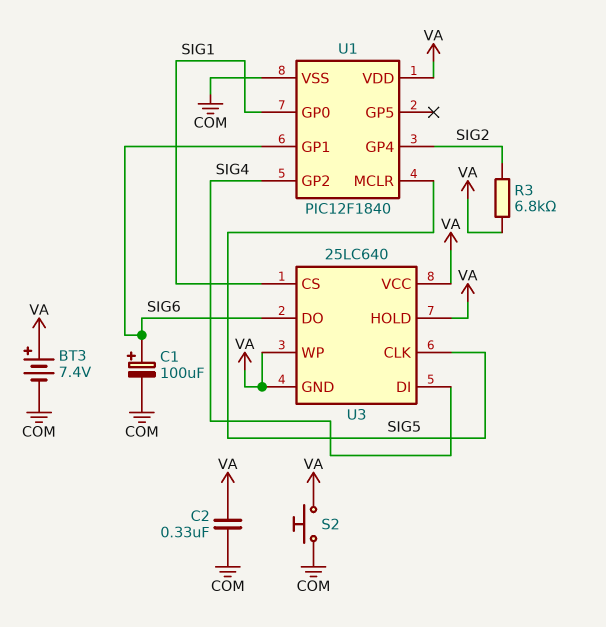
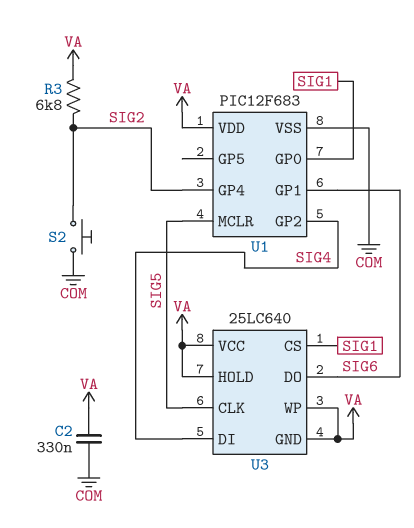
BT3: 7.4V (plus VA, minus COM) -> none
C1: 100uF (plus SIG6, minus COM) -> none
S2: button (COM, VA) -> button (COM, SIG2)
U1: PIC12F1840 -> PIC12F683

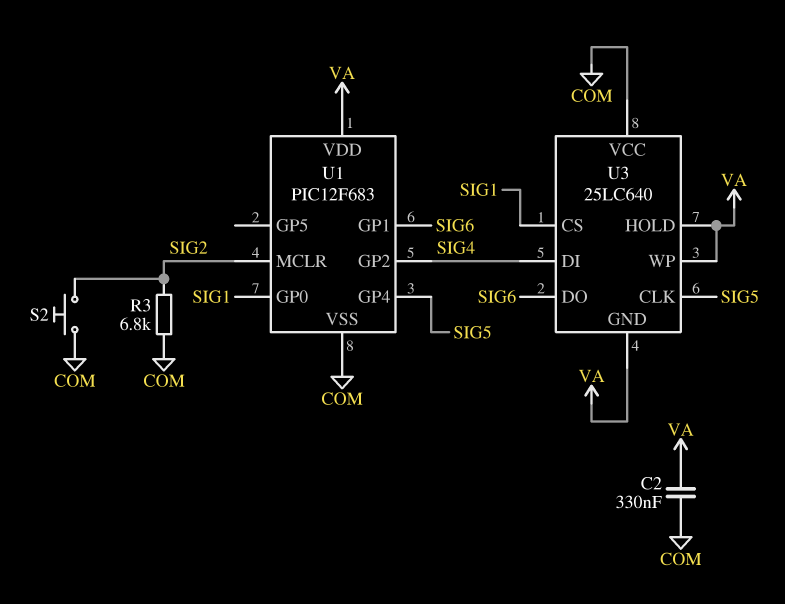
R3: 6.8k (SIG2, VA) -> 6.8k (COM, SIG2)
U1 pin GP4: SIG2 -> SIG5
U1 pin MCLR: SIG5 -> SIG2
U3 pin VCC: VA -> COM

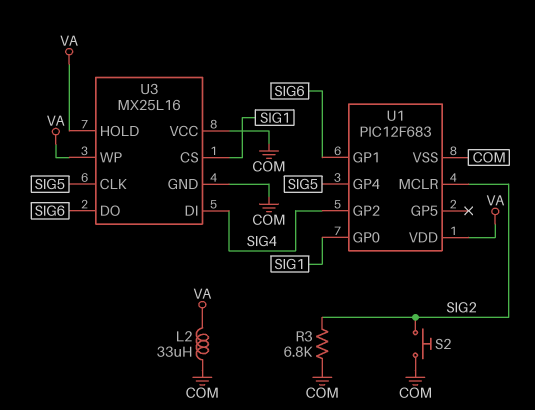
C2: 330nF (COM, VA) -> none
L2: none -> 33uH (COM, VA)
U3: 25LC640 -> MX25L16
U3 pin GND: VA -> COM

